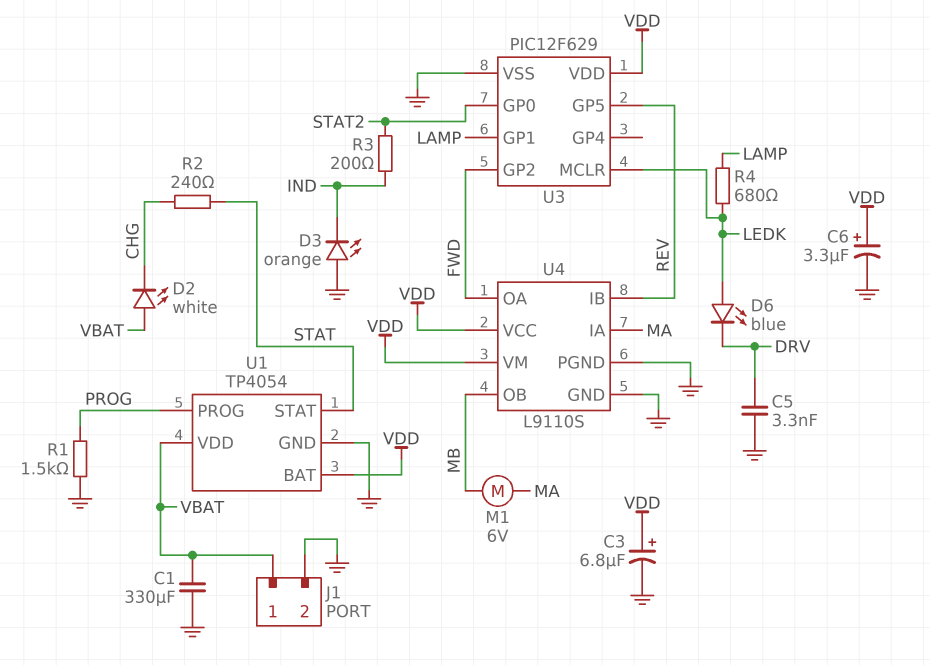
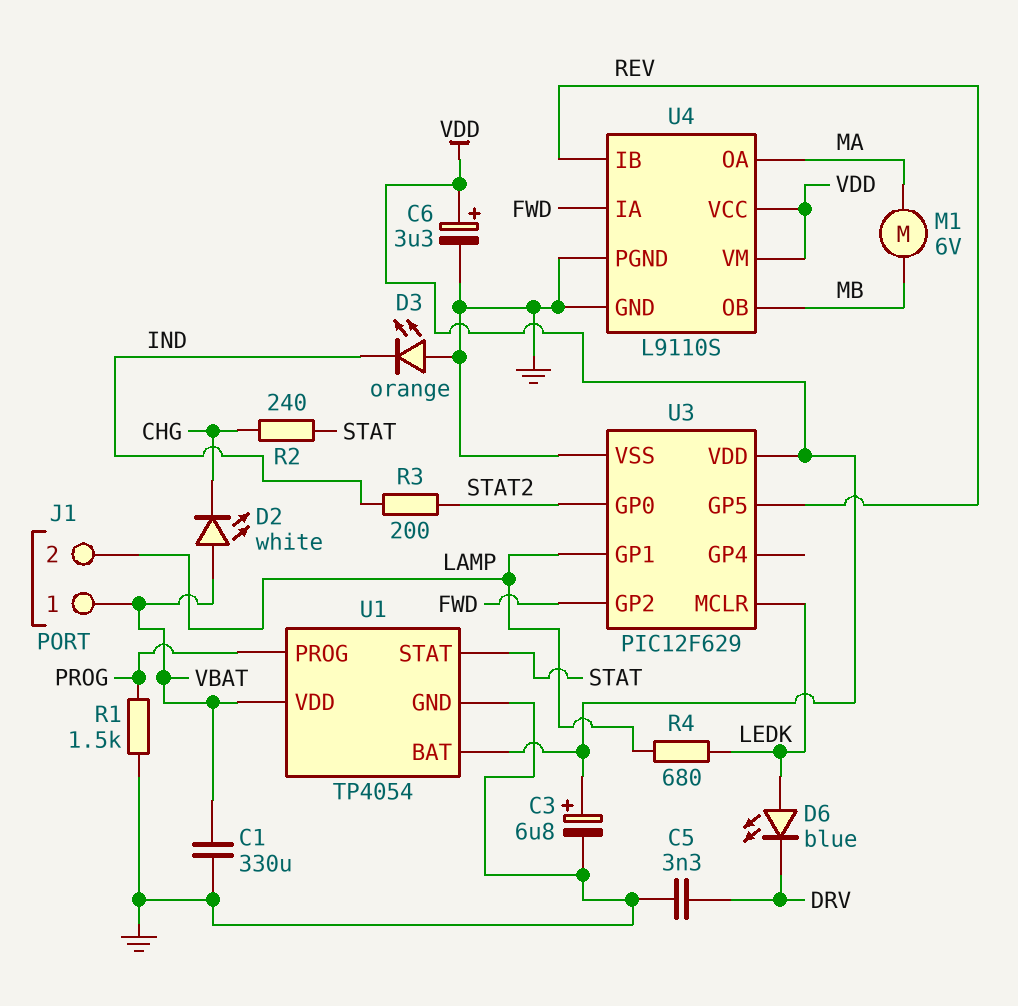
J1 pin 2: GND -> LAMP
U4 pin IA: MA -> FWD
U4 pin OA: FWD -> MA

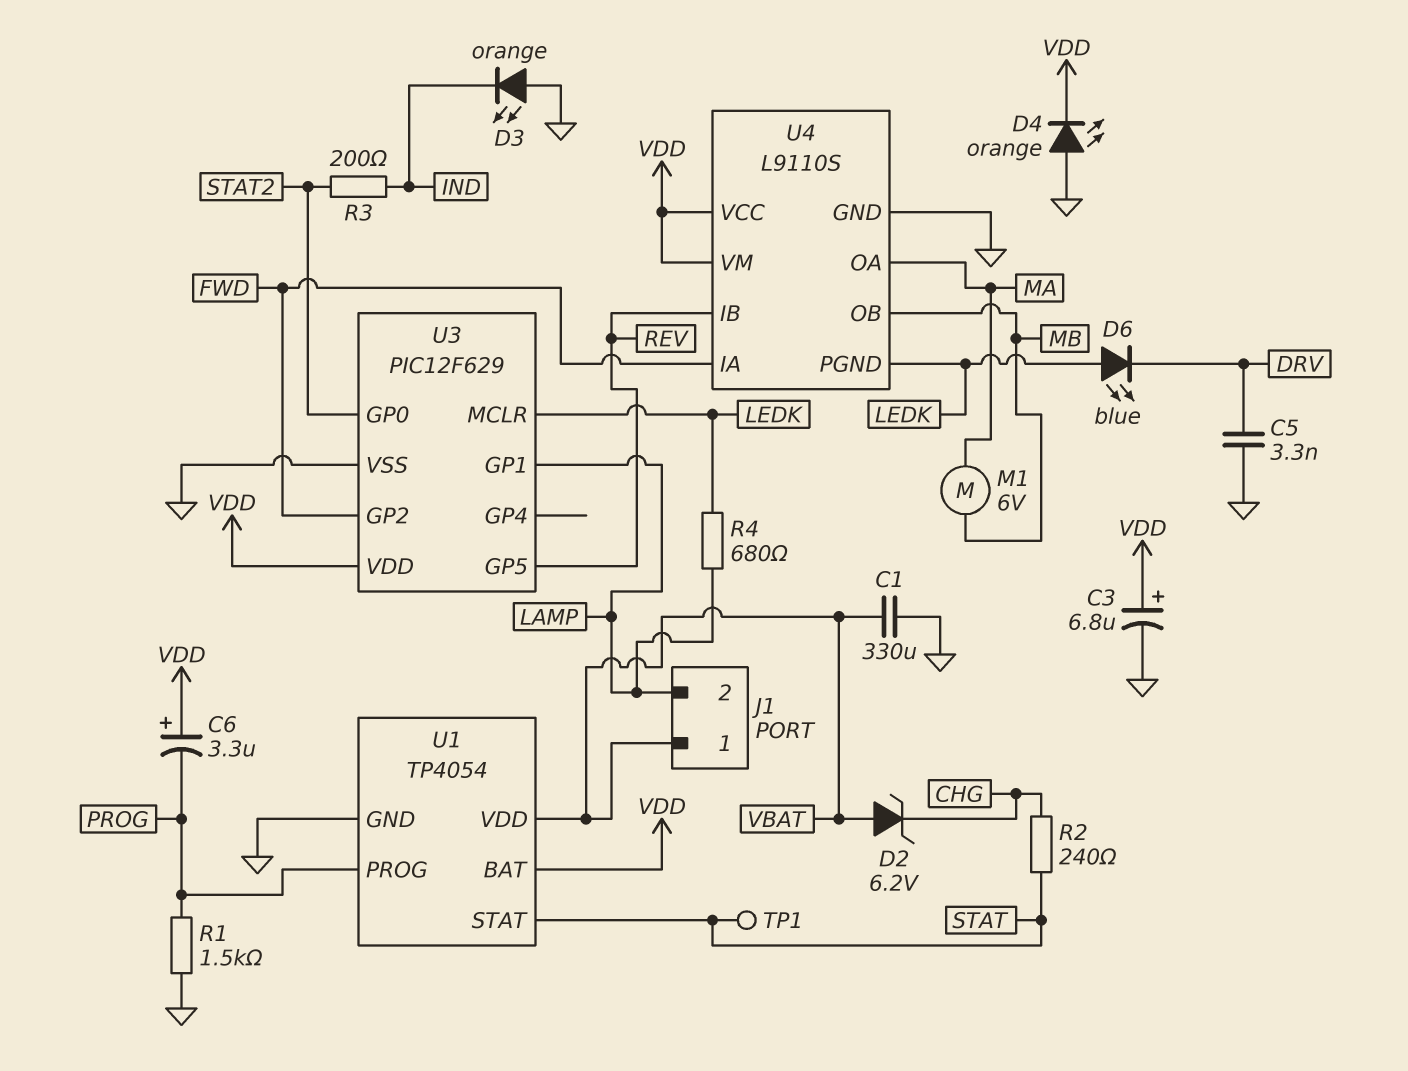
C6: 3.3uF (plus VDD, minus GND) -> 3.3uF (plus VDD, minus PROG)
D2: LED white (A VBAT, K CHG) -> zener 6.2V (A VBAT, K CHG)
D4: none -> LED orange (A GND, K VDD)
TP1: none -> test point (STAT)
U4 pin PGND: GND -> LEDK

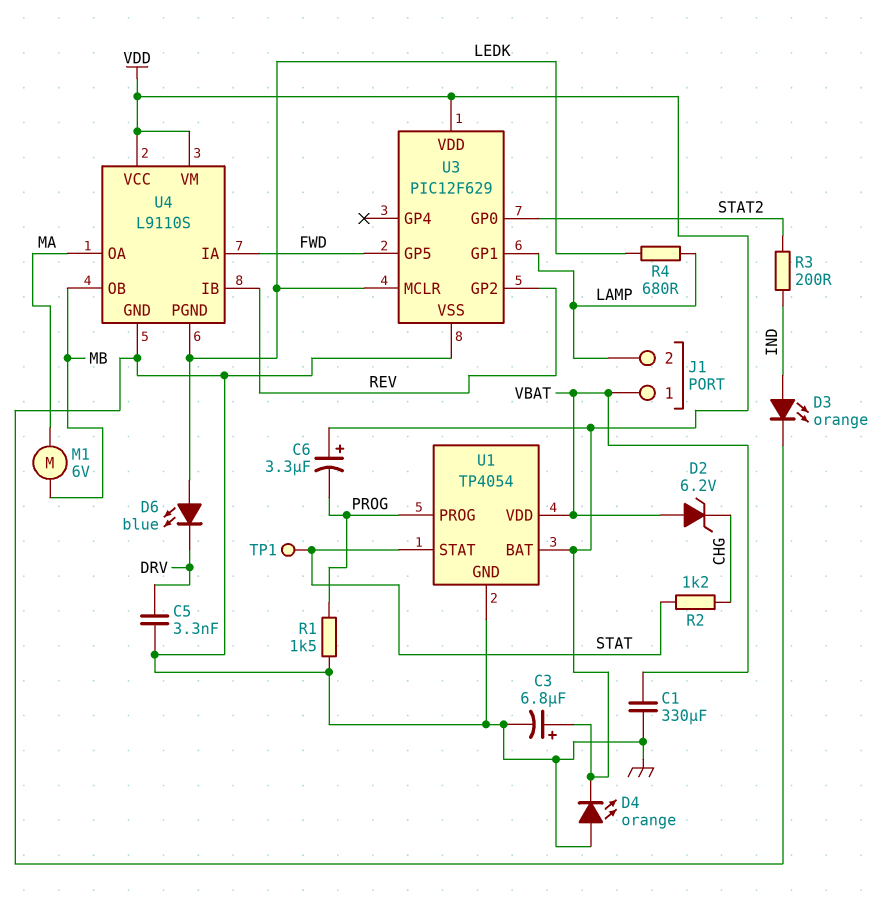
D3: LED orange (A GND, K IND) -> LED orange (A IND, K GND)
R2: 240 (CHG, STAT) -> 1.2k (CHG, STAT)
U3 pin GP2: FWD -> REV
U3 pin GP5: REV -> FWD

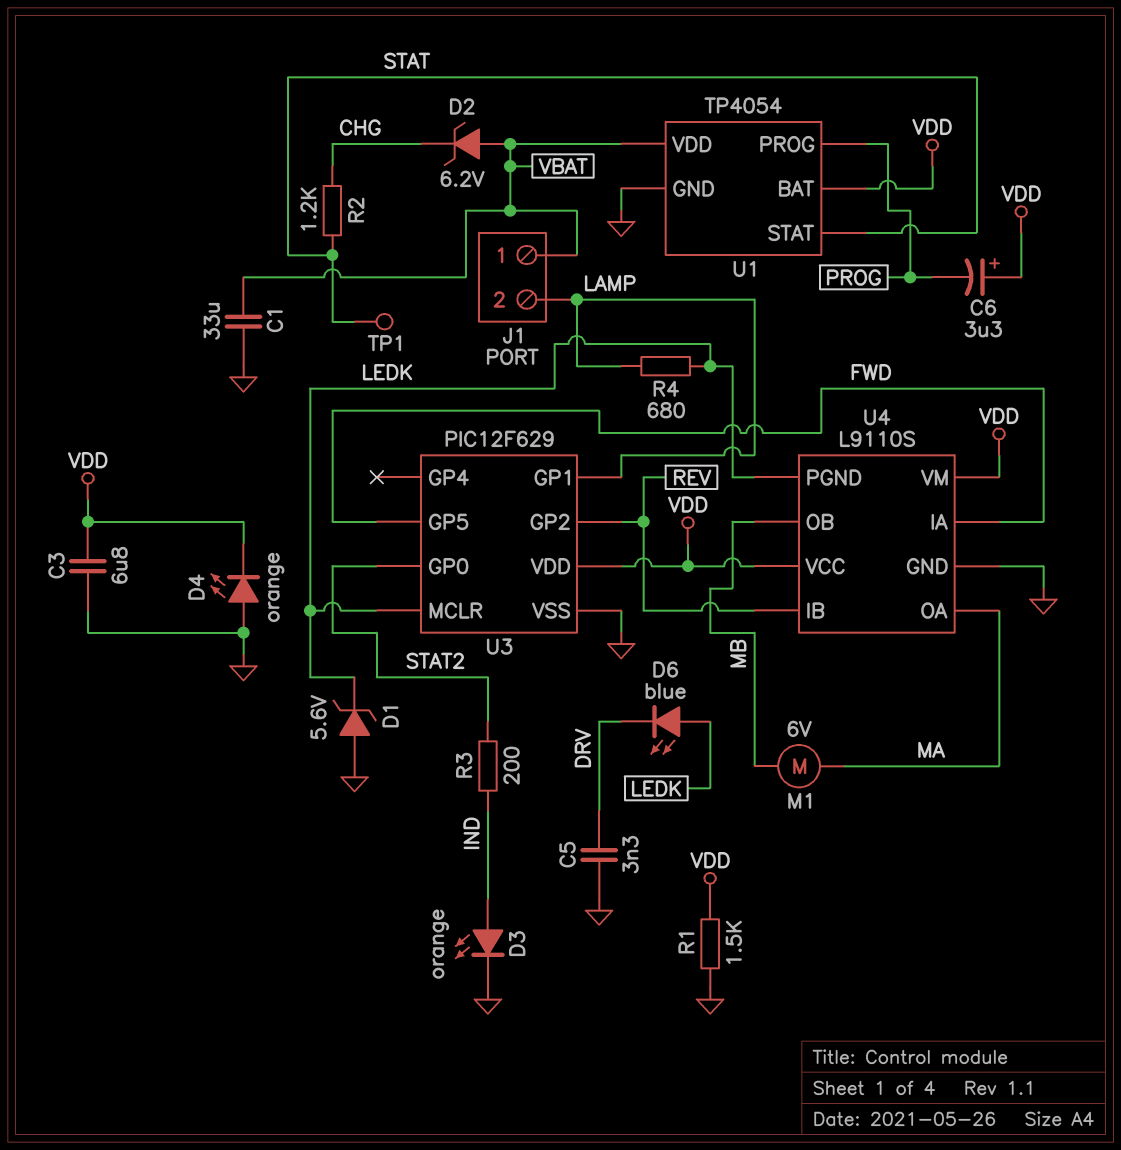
C1: 330uF (GND, VBAT) -> 33uF (GND, VBAT)
C3: 6.8uF (plus VDD, minus GND) -> 6.8uF (GND, VDD)
D1: none -> zener 5.6V (A GND, K LEDK)
R1: 1.5k (GND, PROG) -> 1.5k (GND, VDD)

